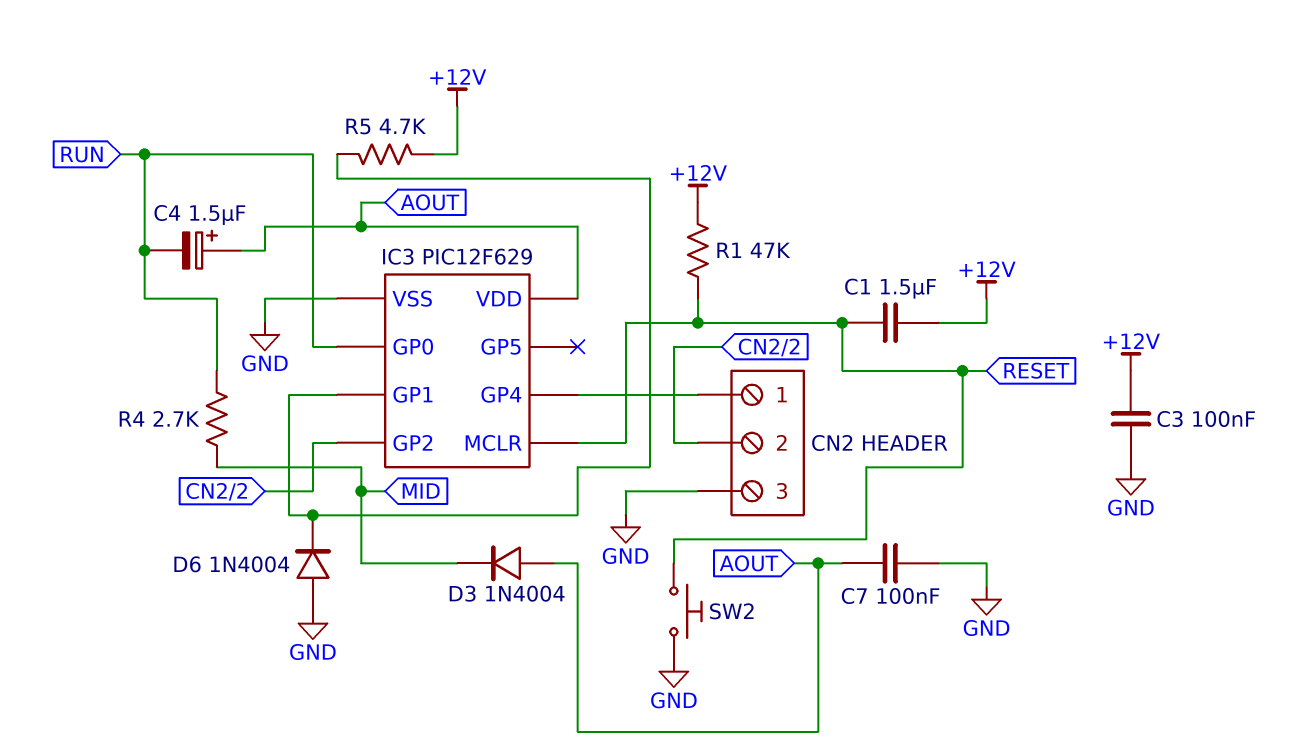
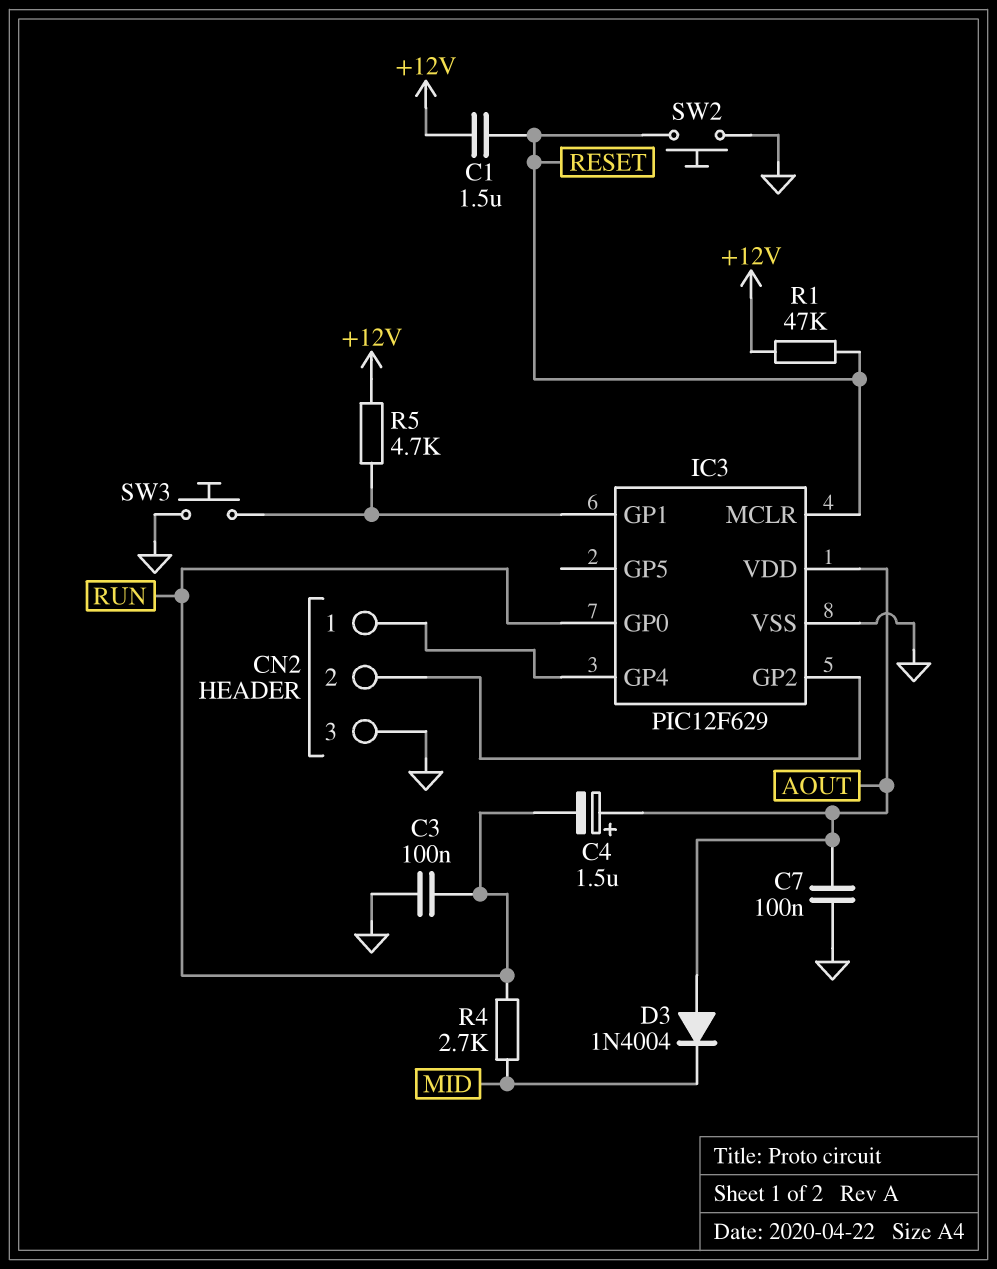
C3: 100nF (+12V, GND) -> 100nF (GND, RUN)
D6: diode 1N4004 (A GND, K IC3/GP1) -> none
SW3: none -> button (GND, IC3/GP1)

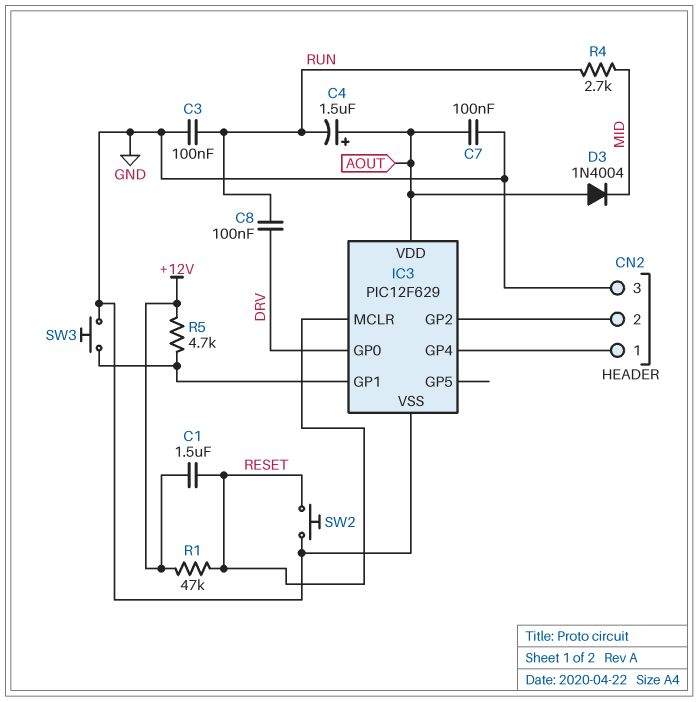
C8: none -> 100nF (DRV, RUN)
IC3 pin GP0: RUN -> DRV

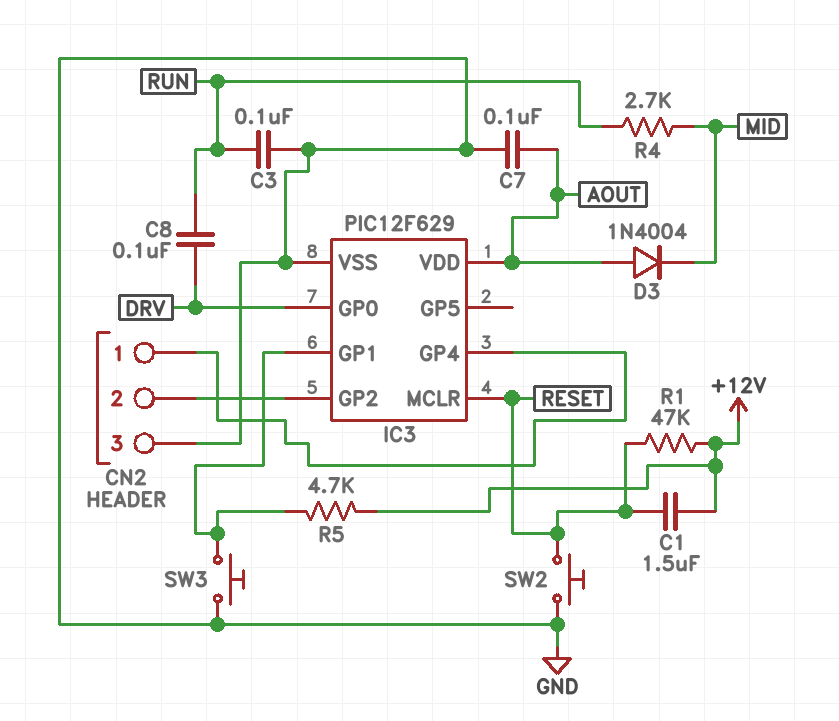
C4: 1.5uF (plus AOUT, minus RUN) -> none

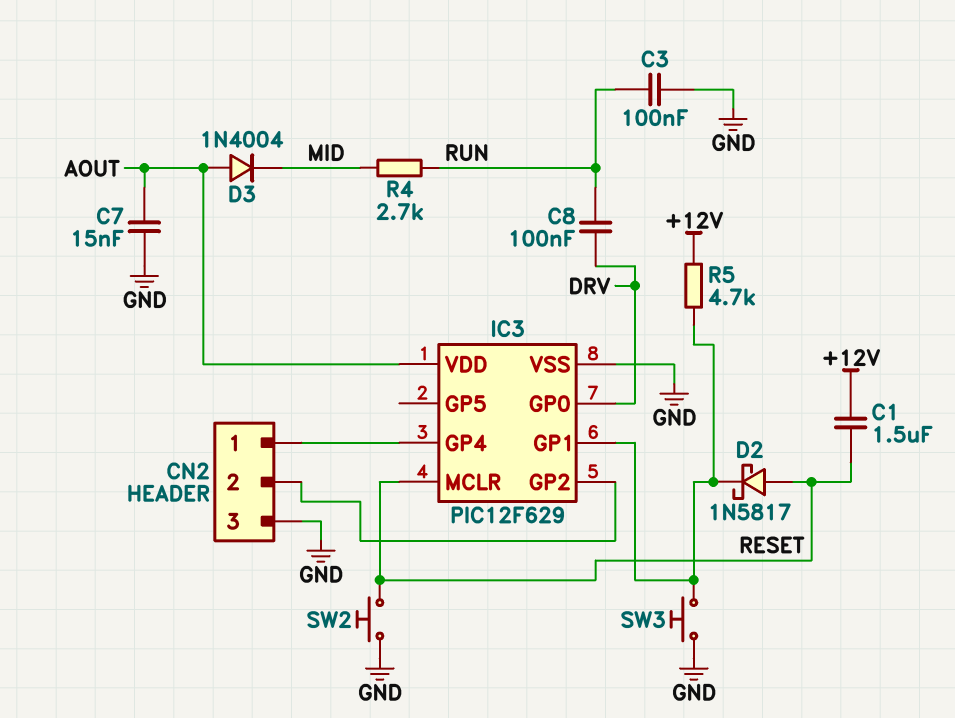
C7: 100nF (AOUT, GND) -> 15nF (AOUT, GND)
D2: none -> schottky 1N5817 (A RESET, K IC3/GP1)
R1: 47k (+12V, RESET) -> none

